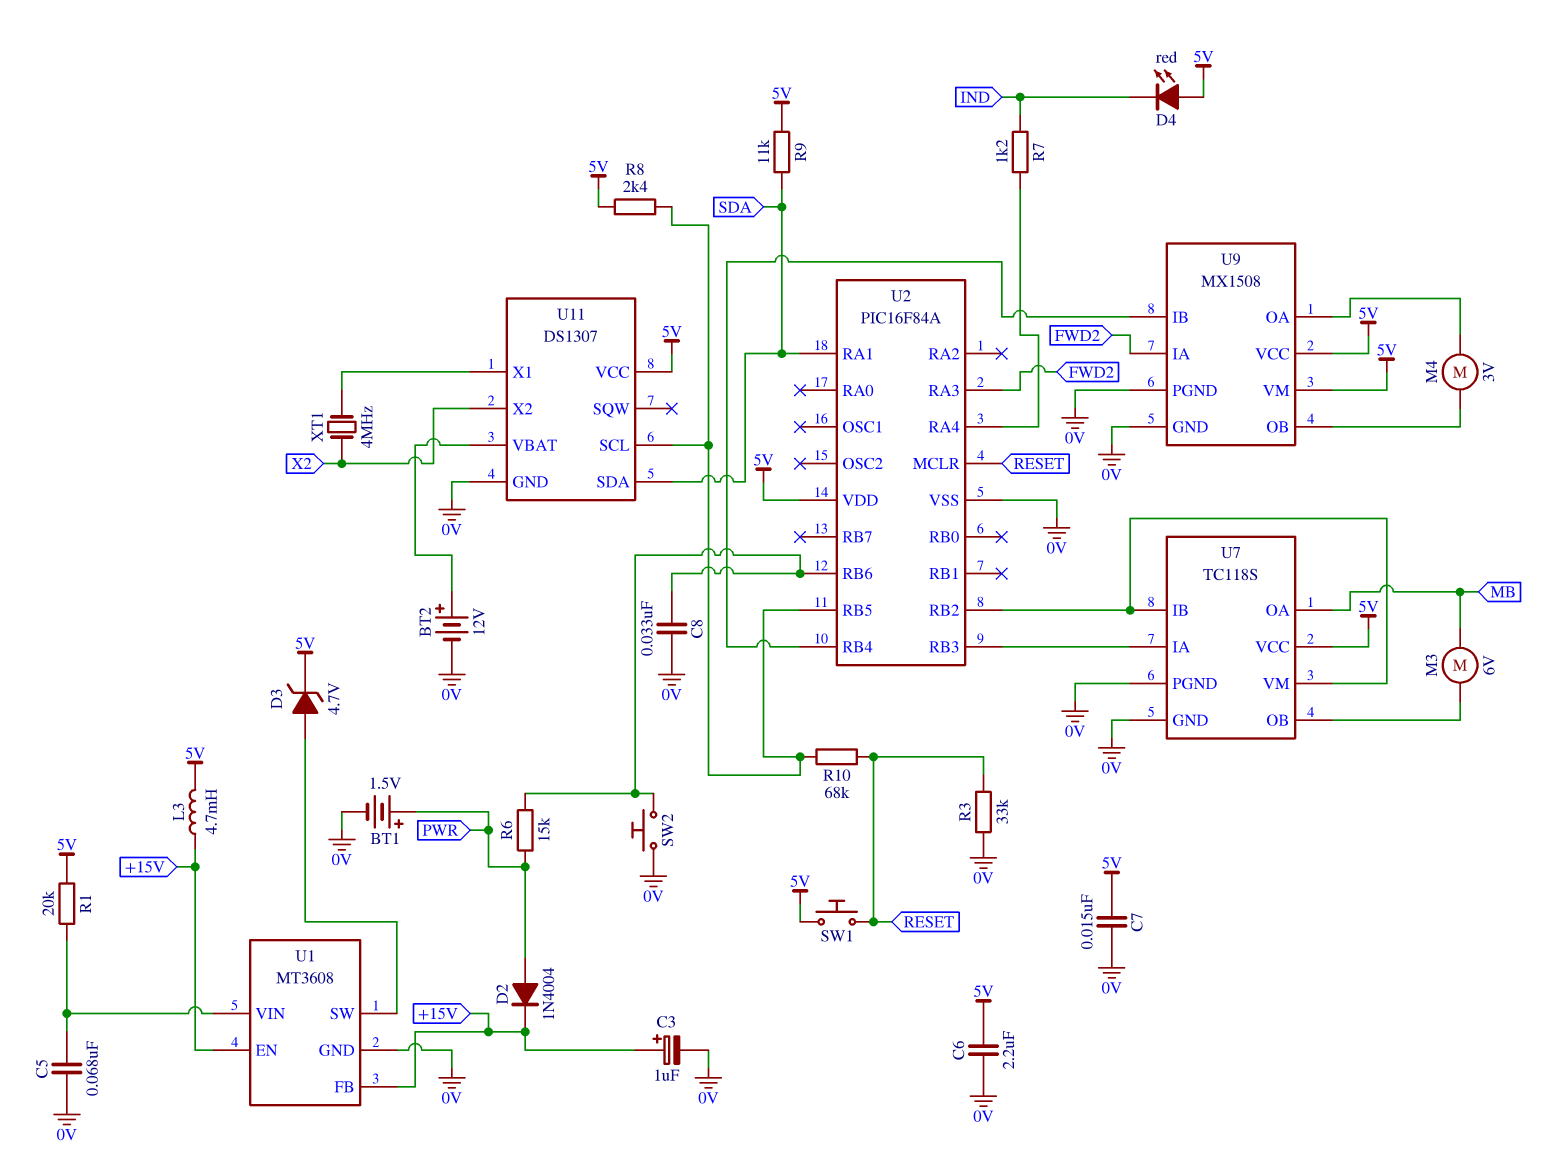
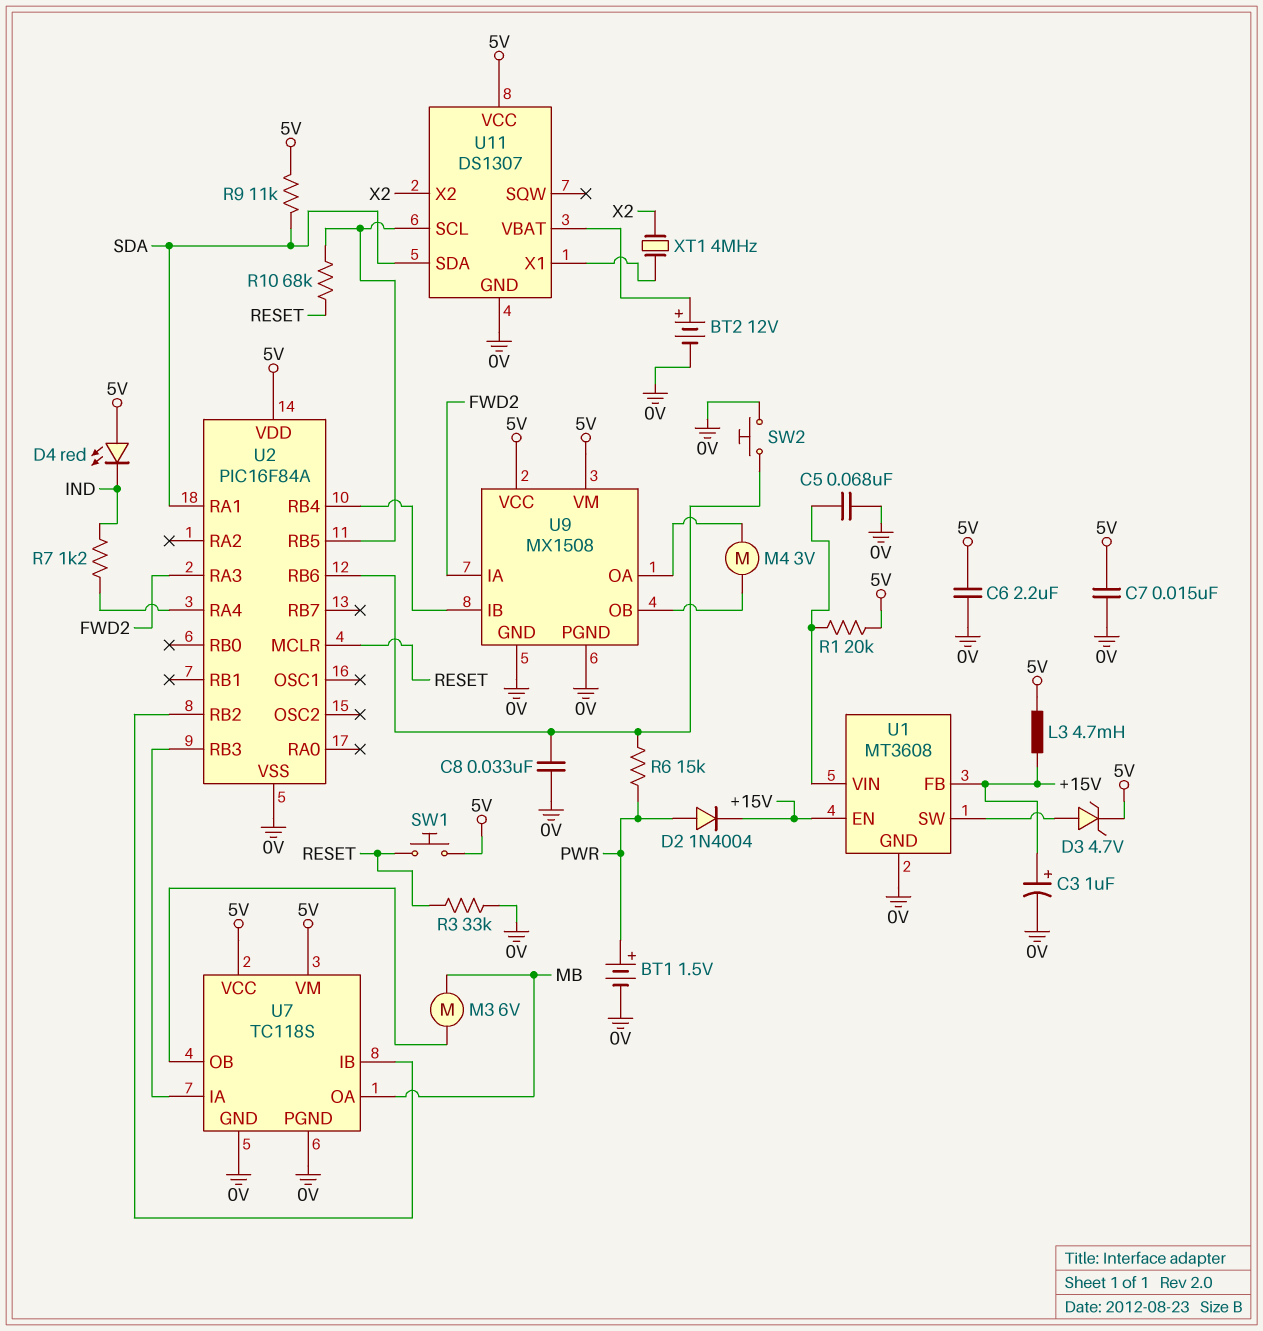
R8: 2.4k (5V, U2/RB5) -> none
U7 pin VM: U2/RB2 -> 5V

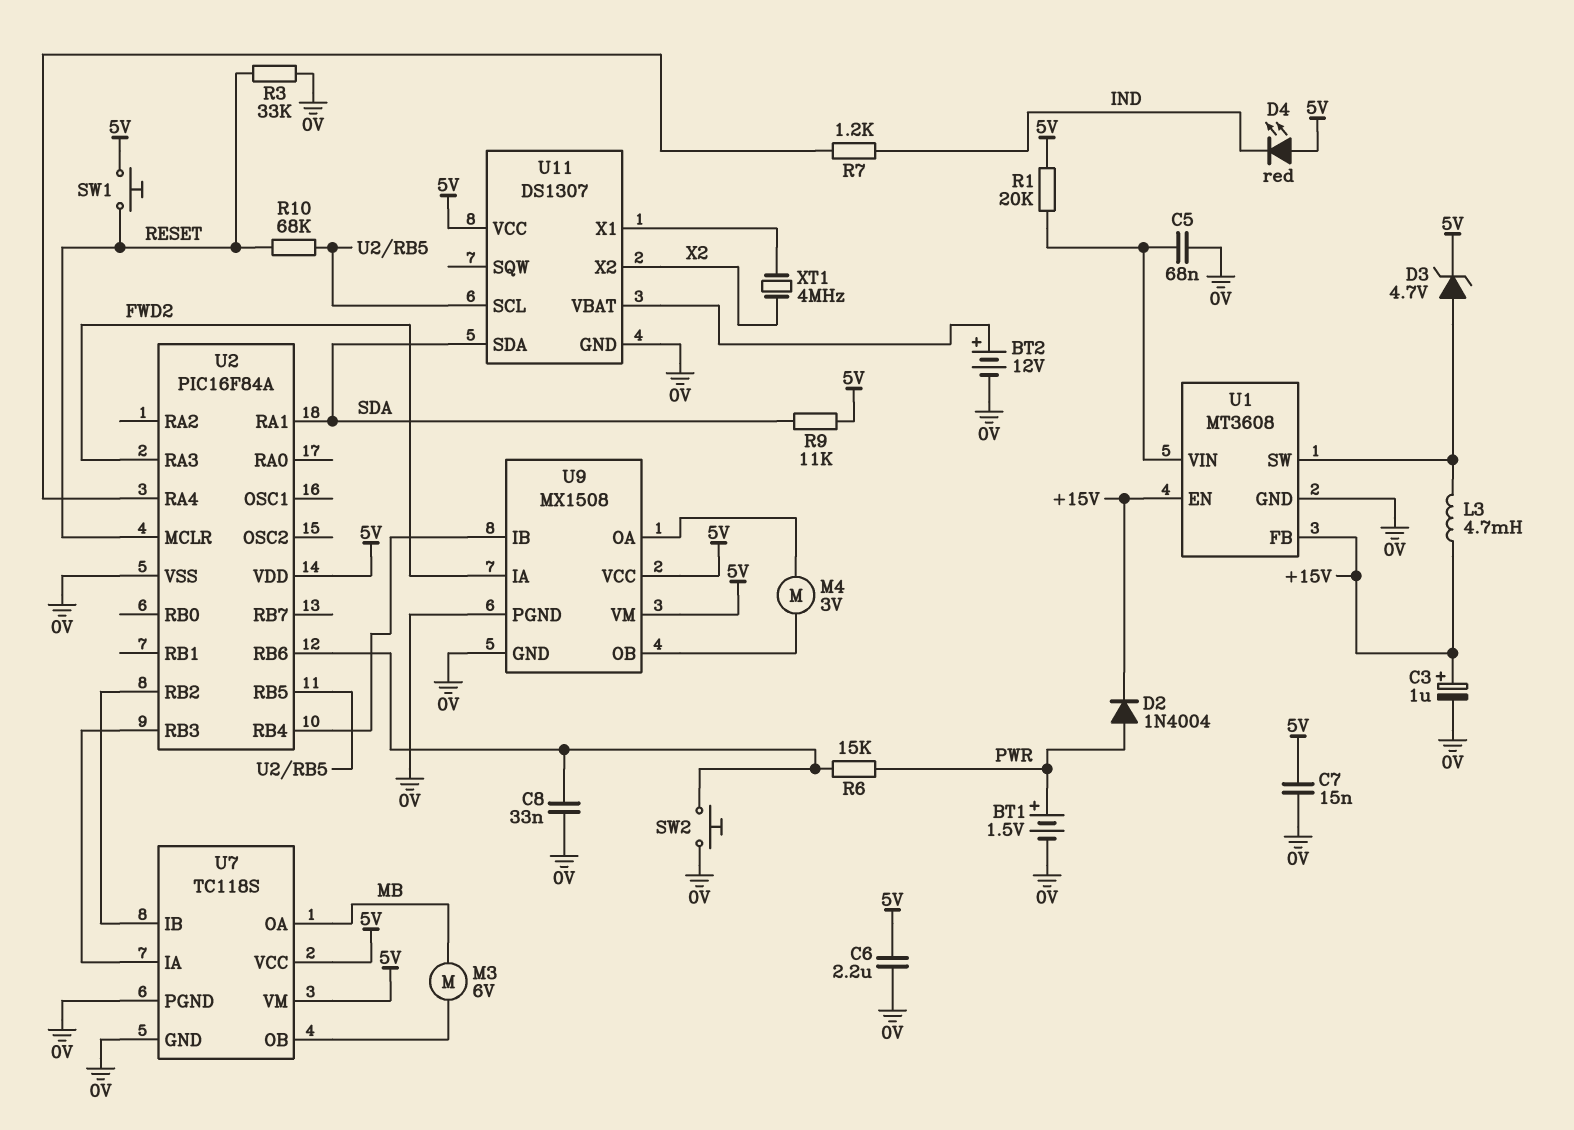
L3: 4.7mH (+15V, 5V) -> 4.7mH (+15V, U1/SW)

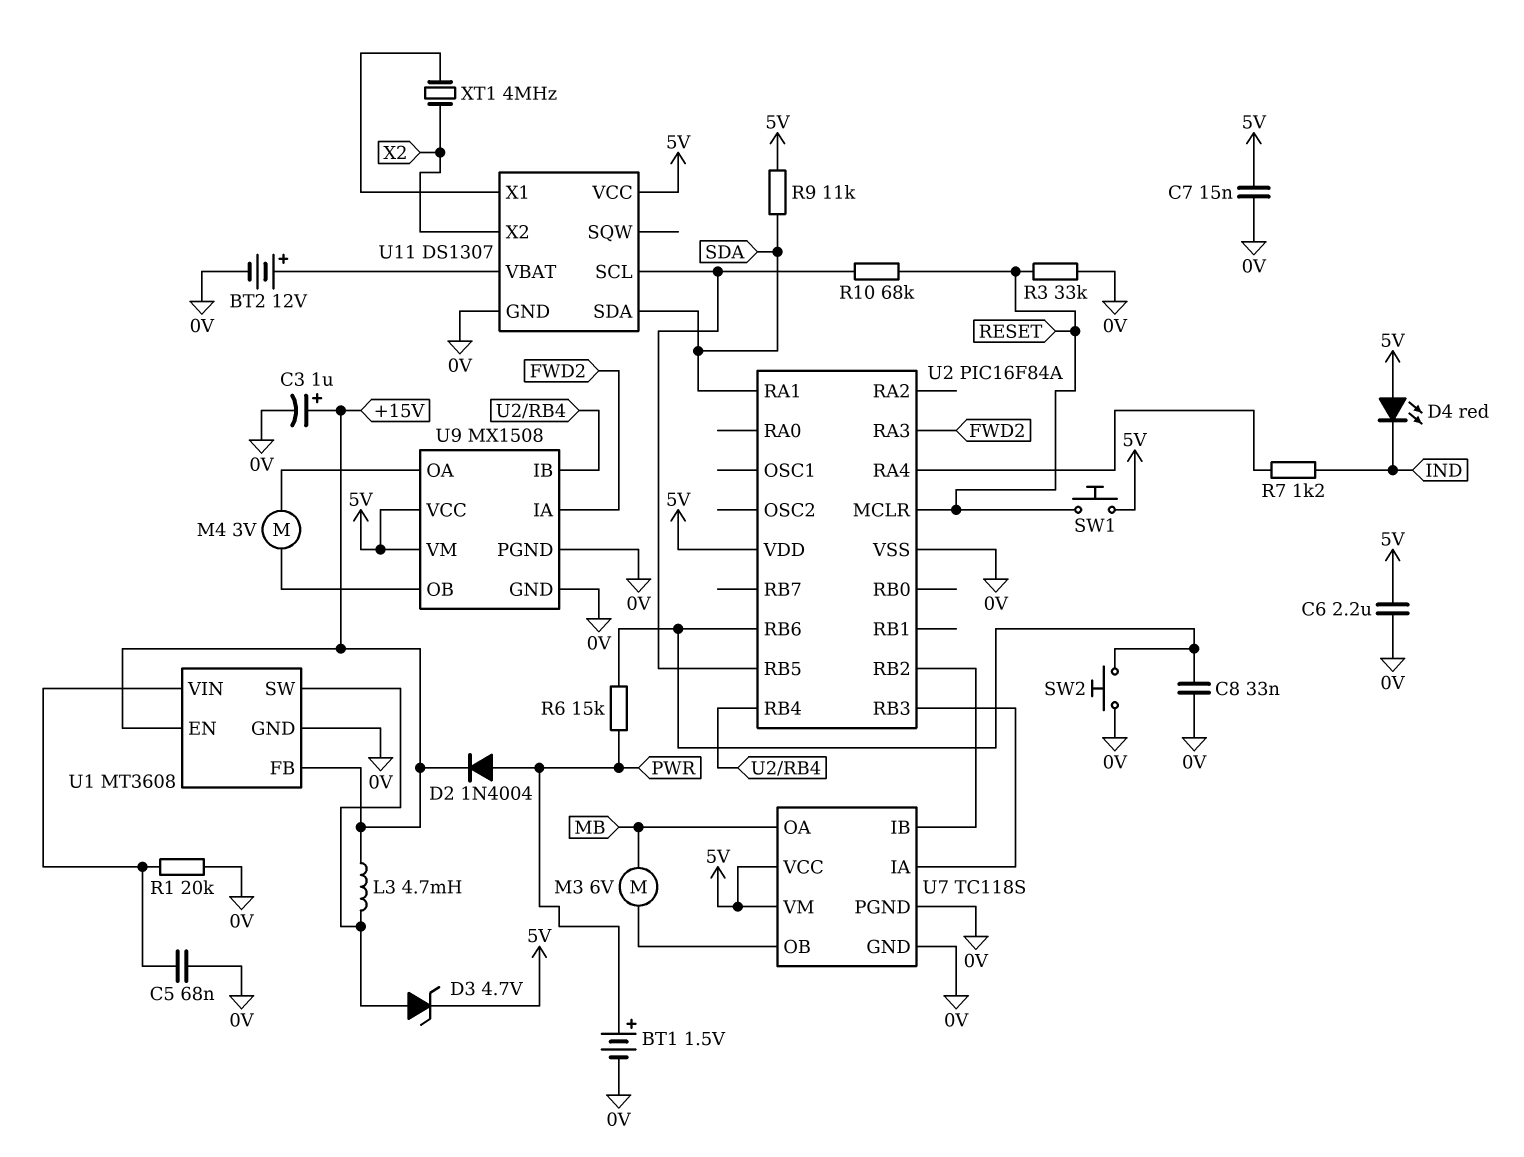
R1: 20k (5V, U1/VIN) -> 20k (0V, U1/VIN)

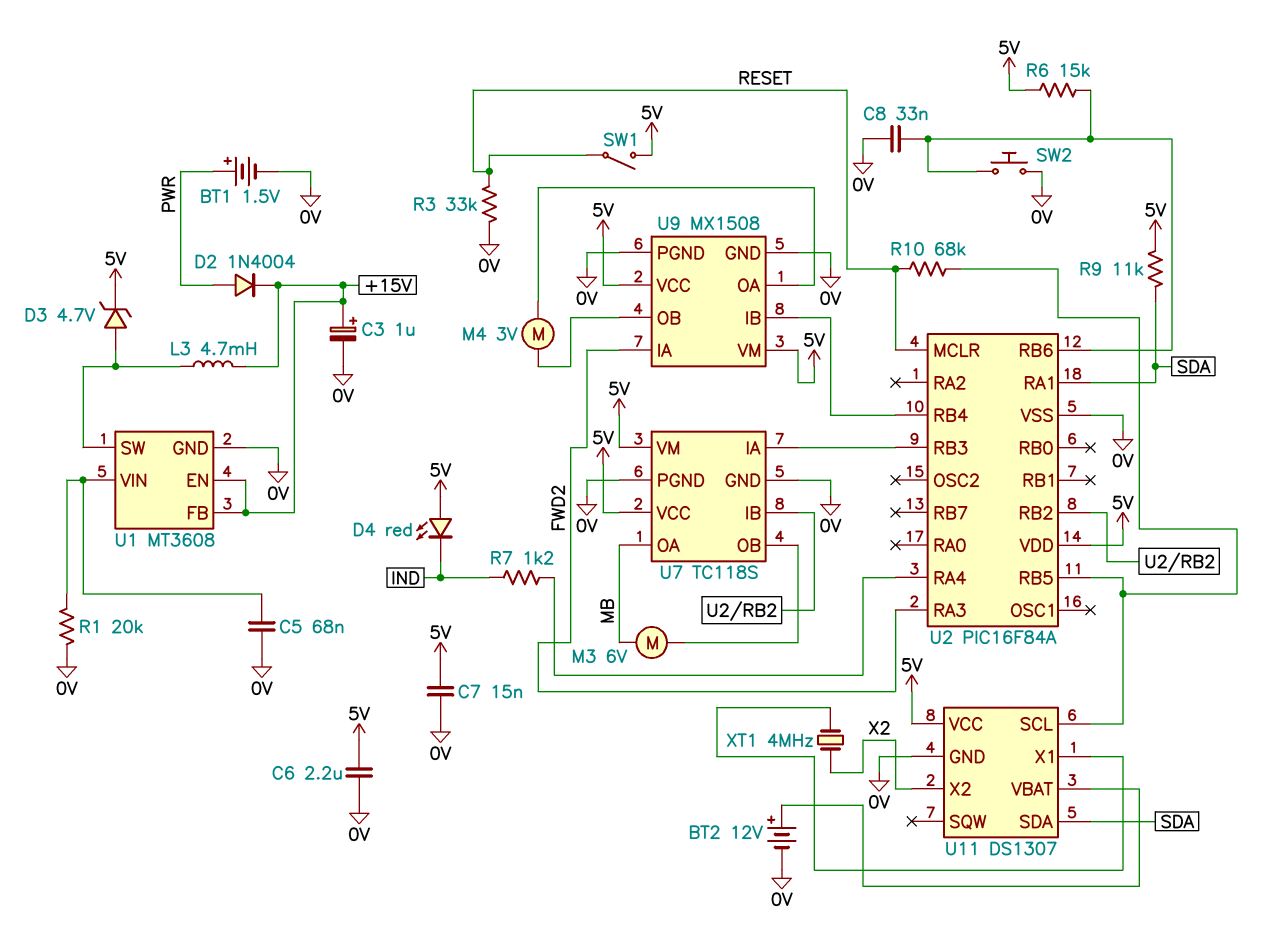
R6: 15k (PWR, U2/RB6) -> 15k (5V, U2/RB6)
SW1: button (5V, RESET) -> switch (5V, RESET)

